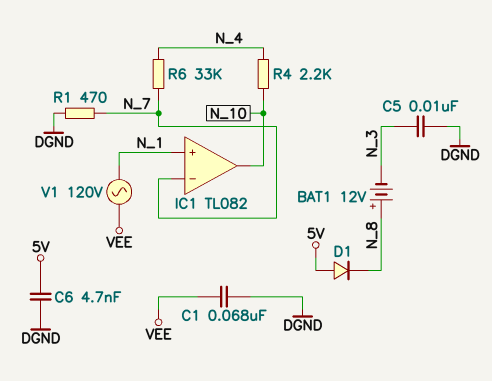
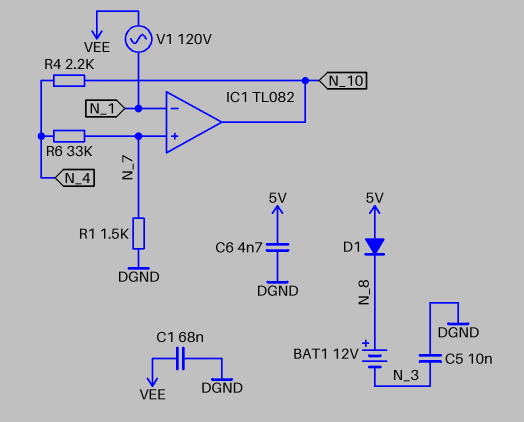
IC1 pin in+: N_1 -> N_7
IC1 pin in-: N_7 -> N_1
R1: 470 (DGND, N_7) -> 1.5k (DGND, N_7)

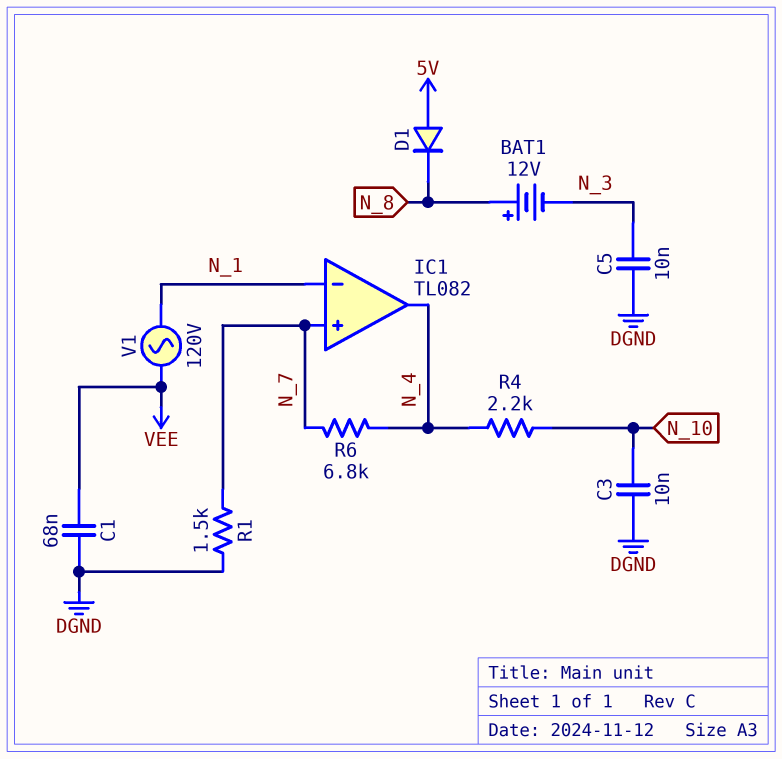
C3: none -> 10nF (DGND, N_10)
C6: 4.7nF (5V, DGND) -> none
IC1 pin out: N_10 -> N_4
R6: 33k (N_4, N_7) -> 6.8k (N_4, N_7)

